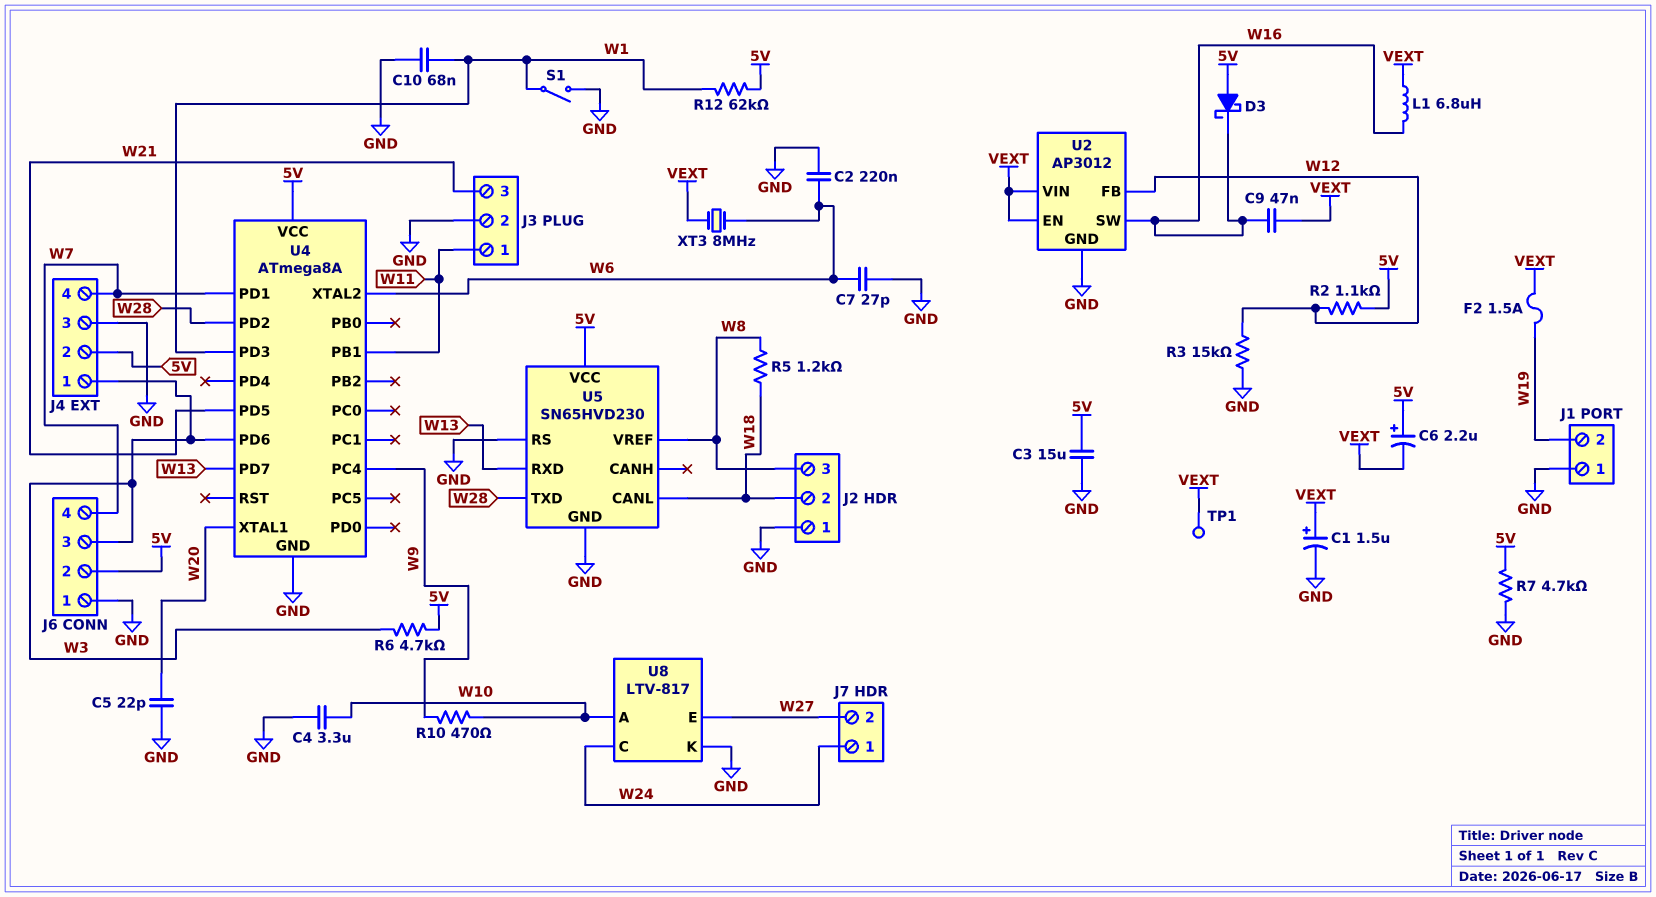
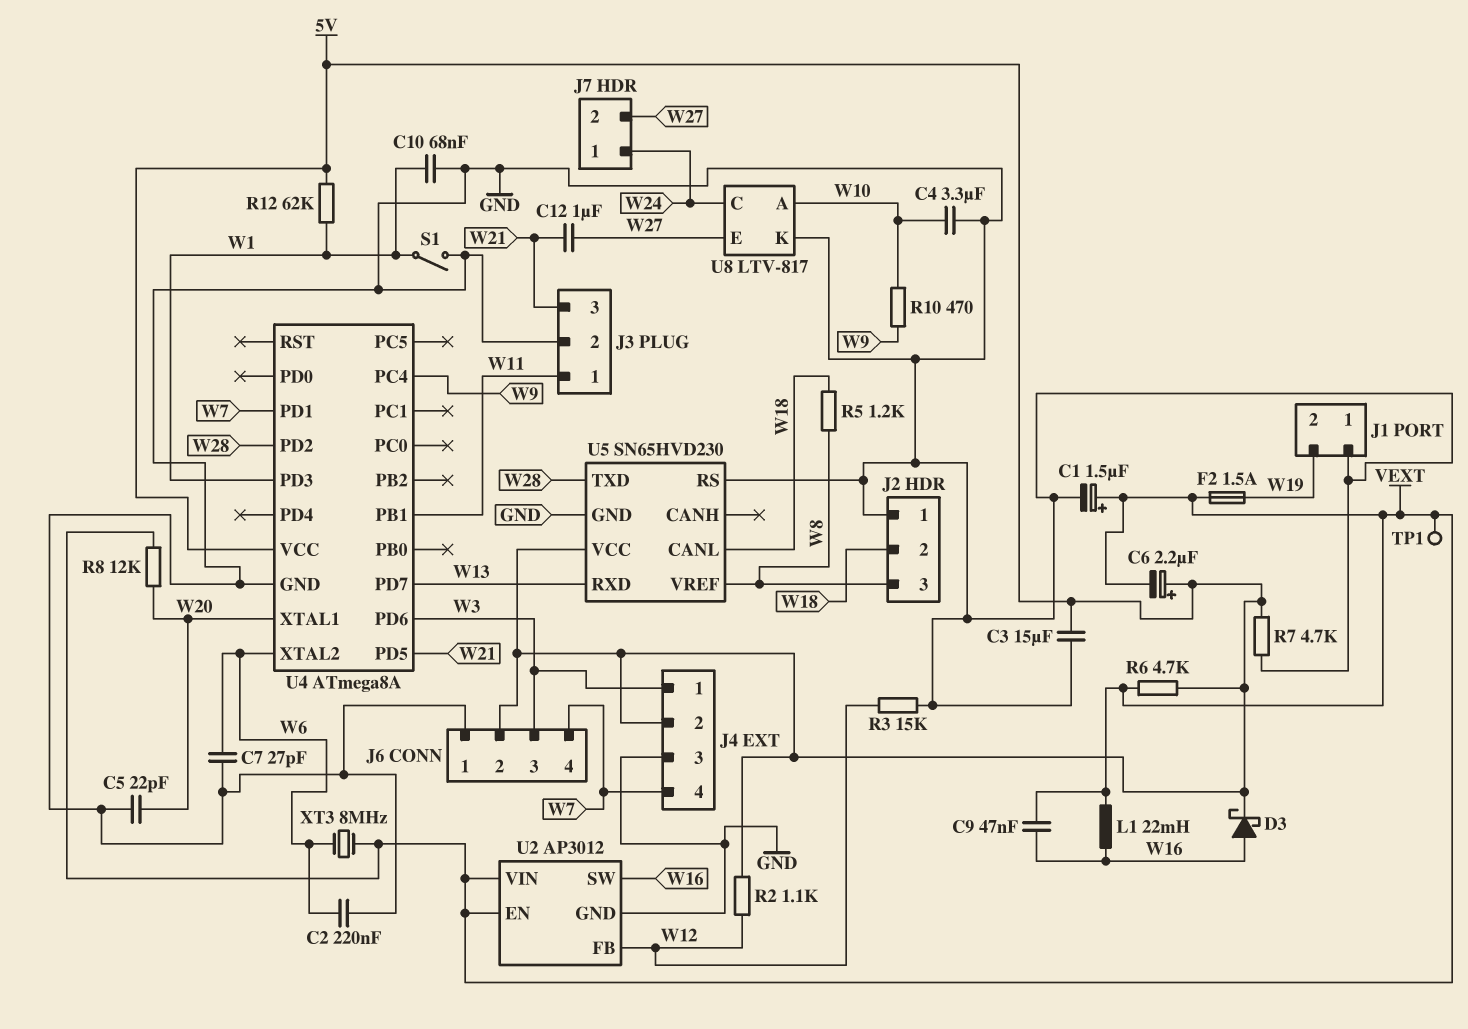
C12: none -> 1uF (W21, W27)
D3: schottky (A 5V, K W16) -> schottky (A W16, K 5V)
L1: 6.8uH (VEXT, W16) -> 22mH (VEXT, W16)
R6: 4.7k (5V, W3) -> 4.7k (5V, VEXT)
R8: none -> 12k (VEXT, W20)

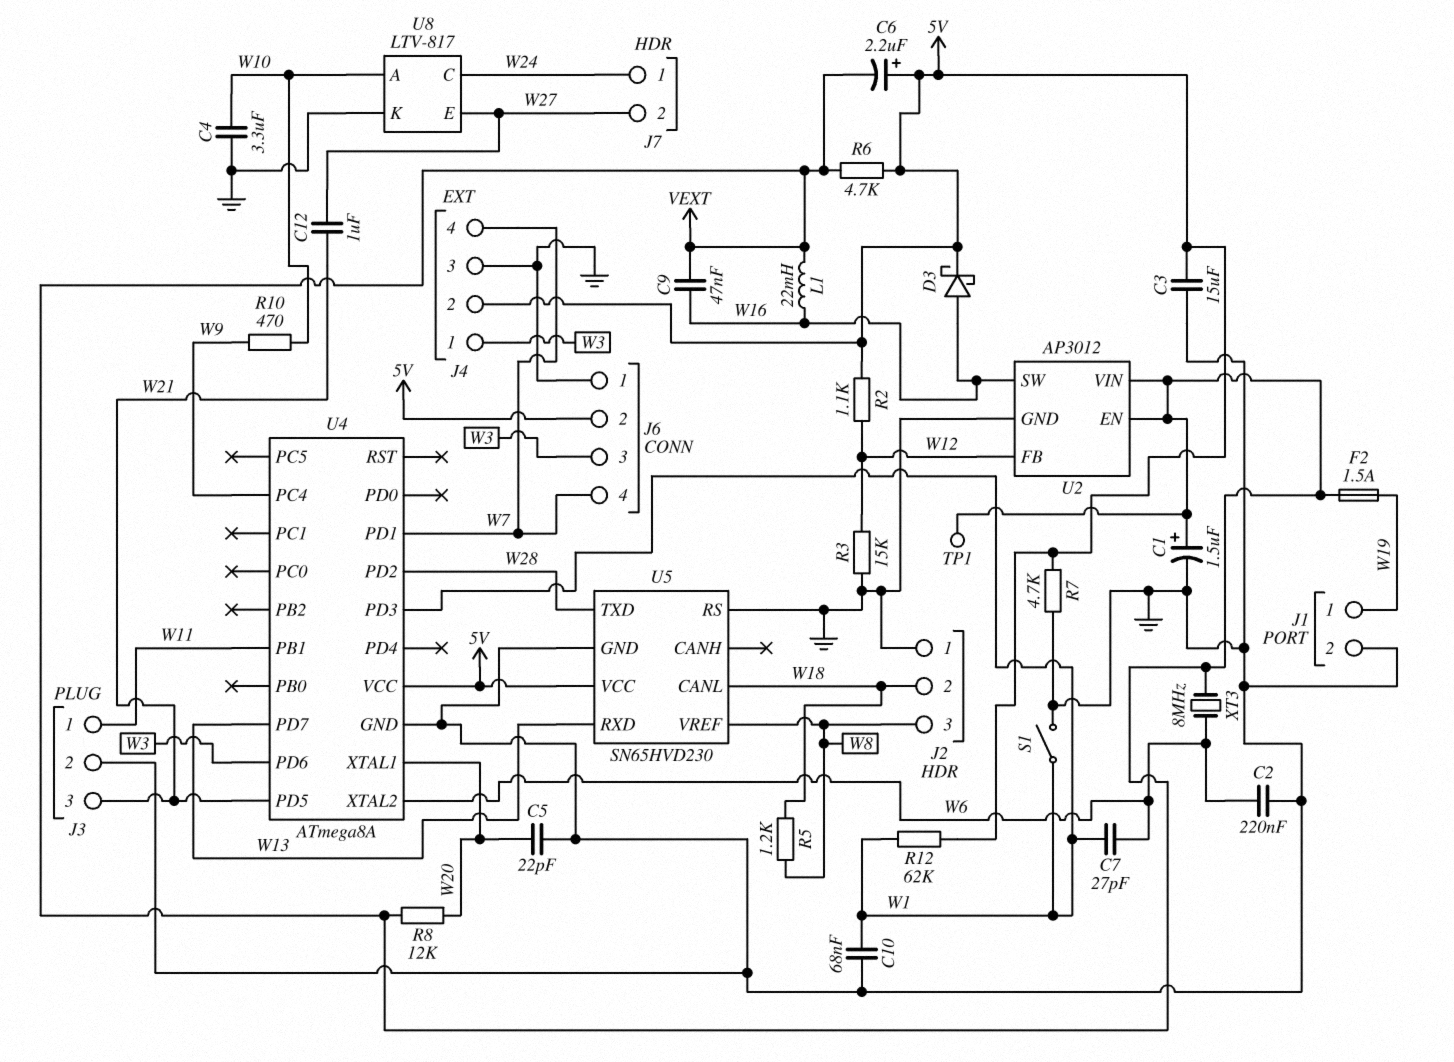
C7: 27pF (GND, W6) -> 27pF (W1, W6)
J1 pin 1: GND -> W19
J1 pin 2: W19 -> GND

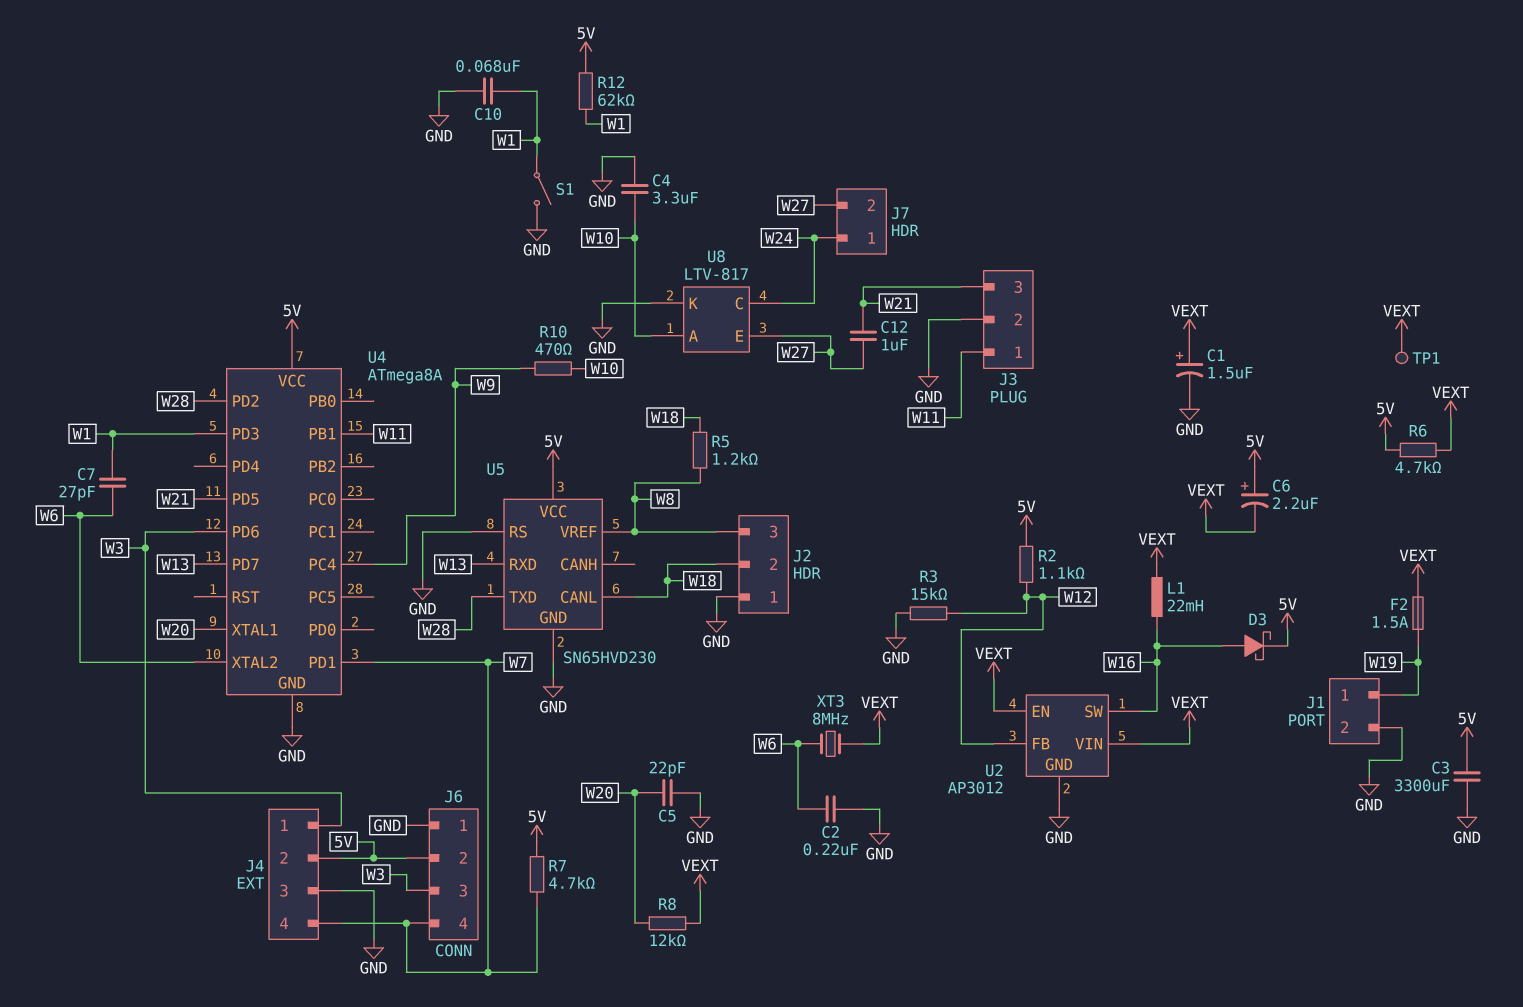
C3: 15uF (5V, GND) -> 3300uF (5V, GND)
C9: 47nF (VEXT, W16) -> none
R7: 4.7k (5V, GND) -> 4.7k (5V, W7)

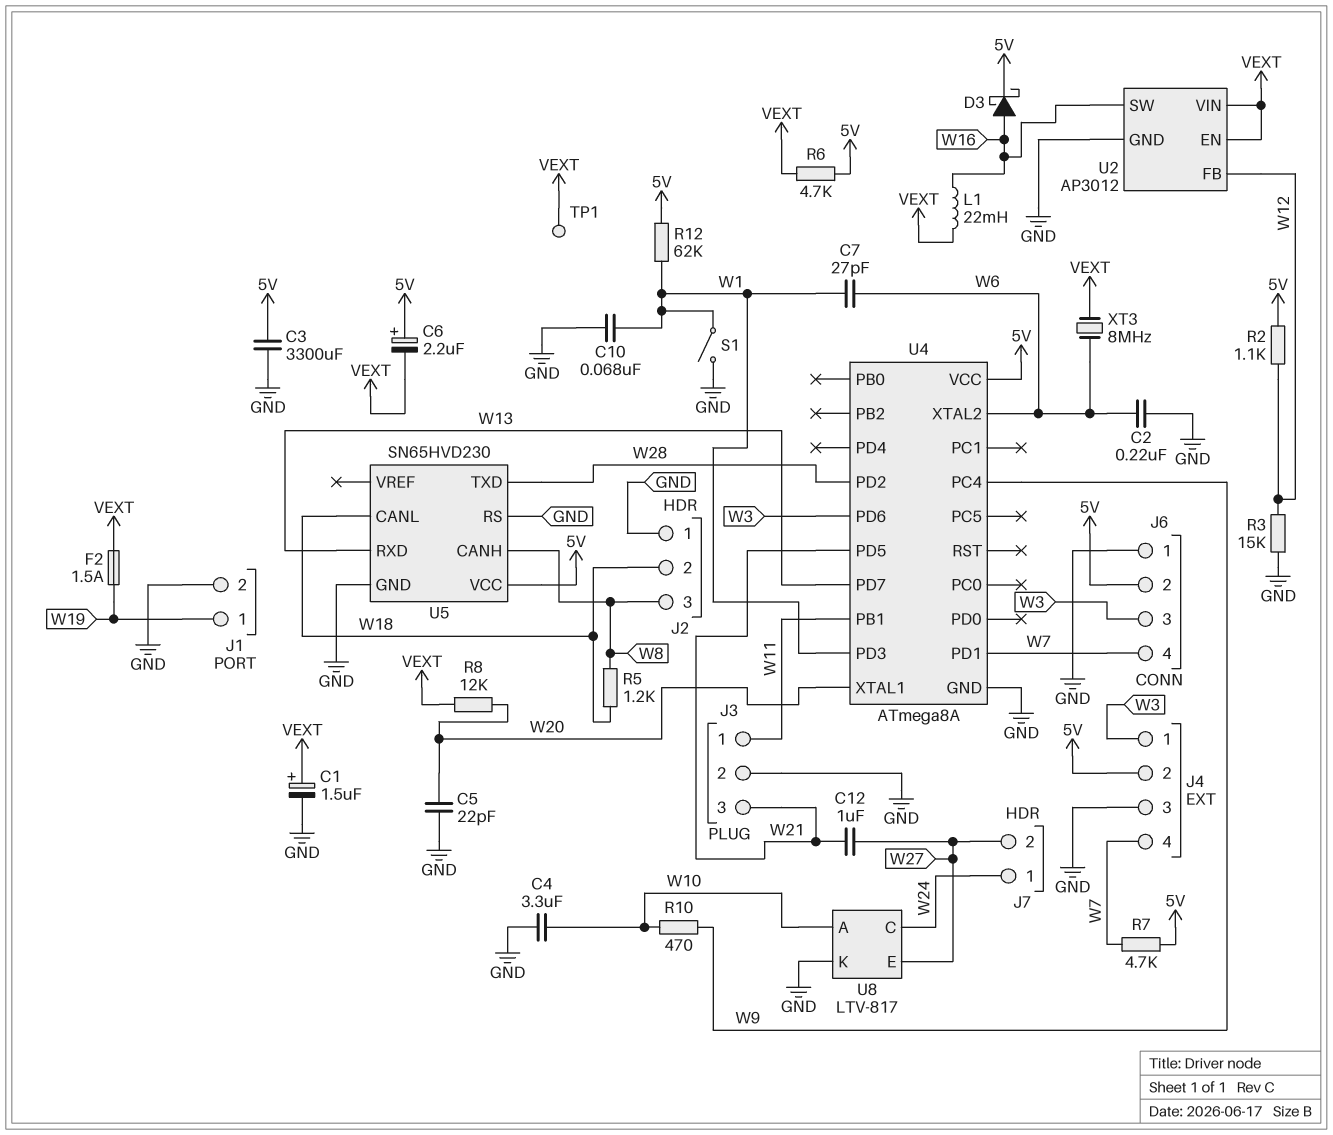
U5 pin CANH: none -> W8
U5 pin VREF: W8 -> none

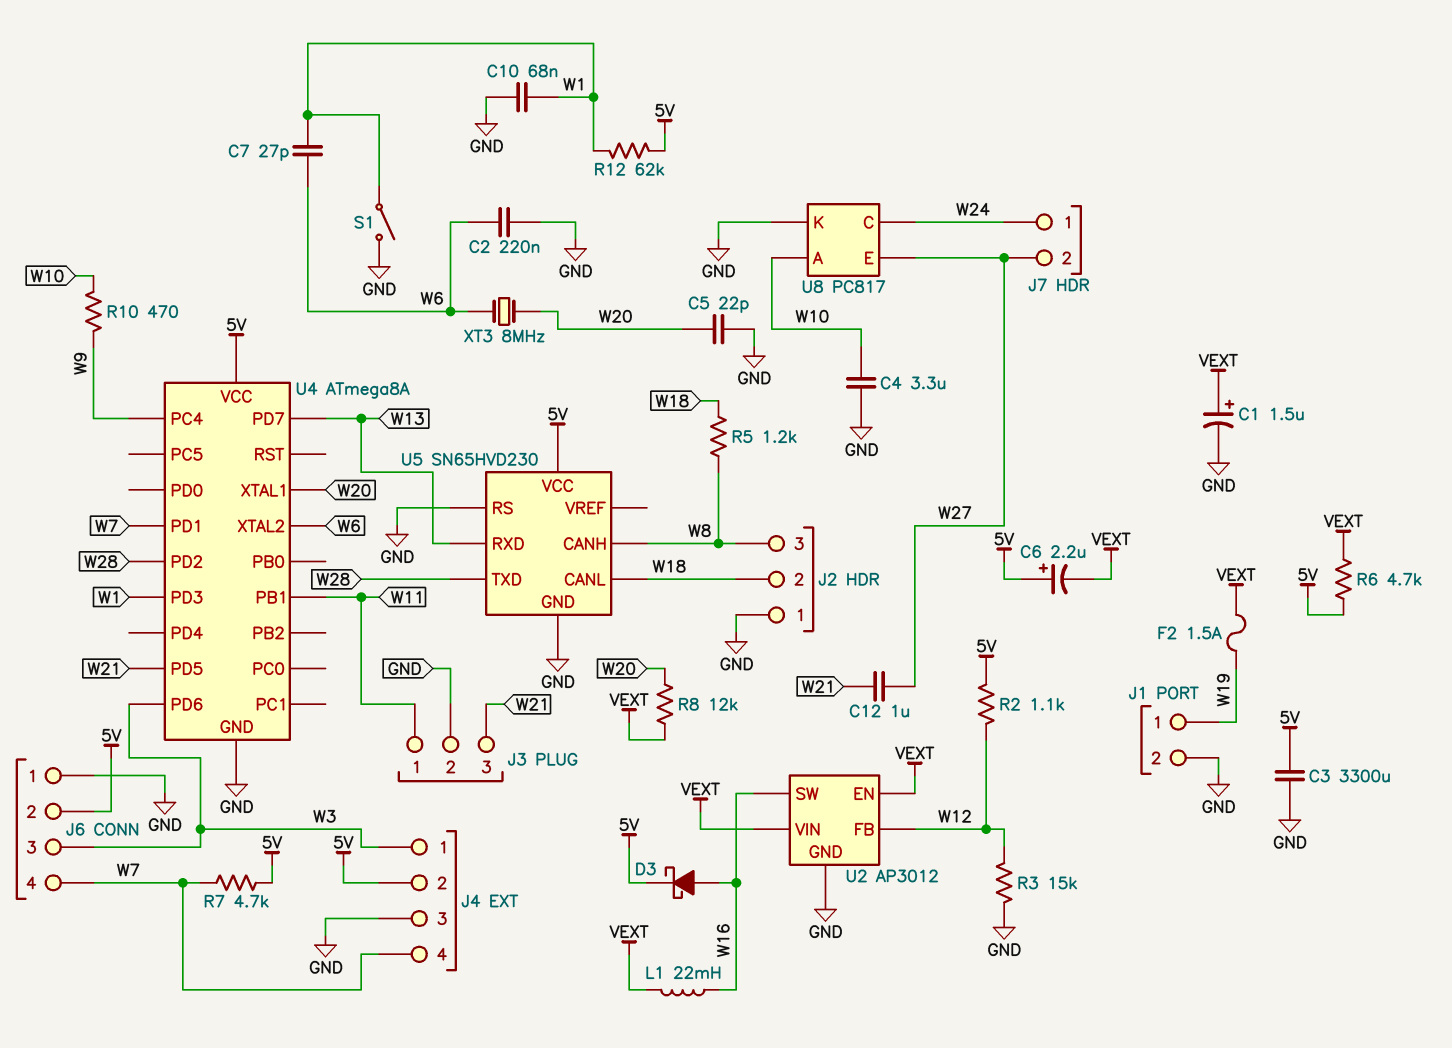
TP1: test point (VEXT) -> none
U8: LTV-817 -> PC817
XT3: 8MHz (VEXT, W6) -> 8MHz (W6, W20)

